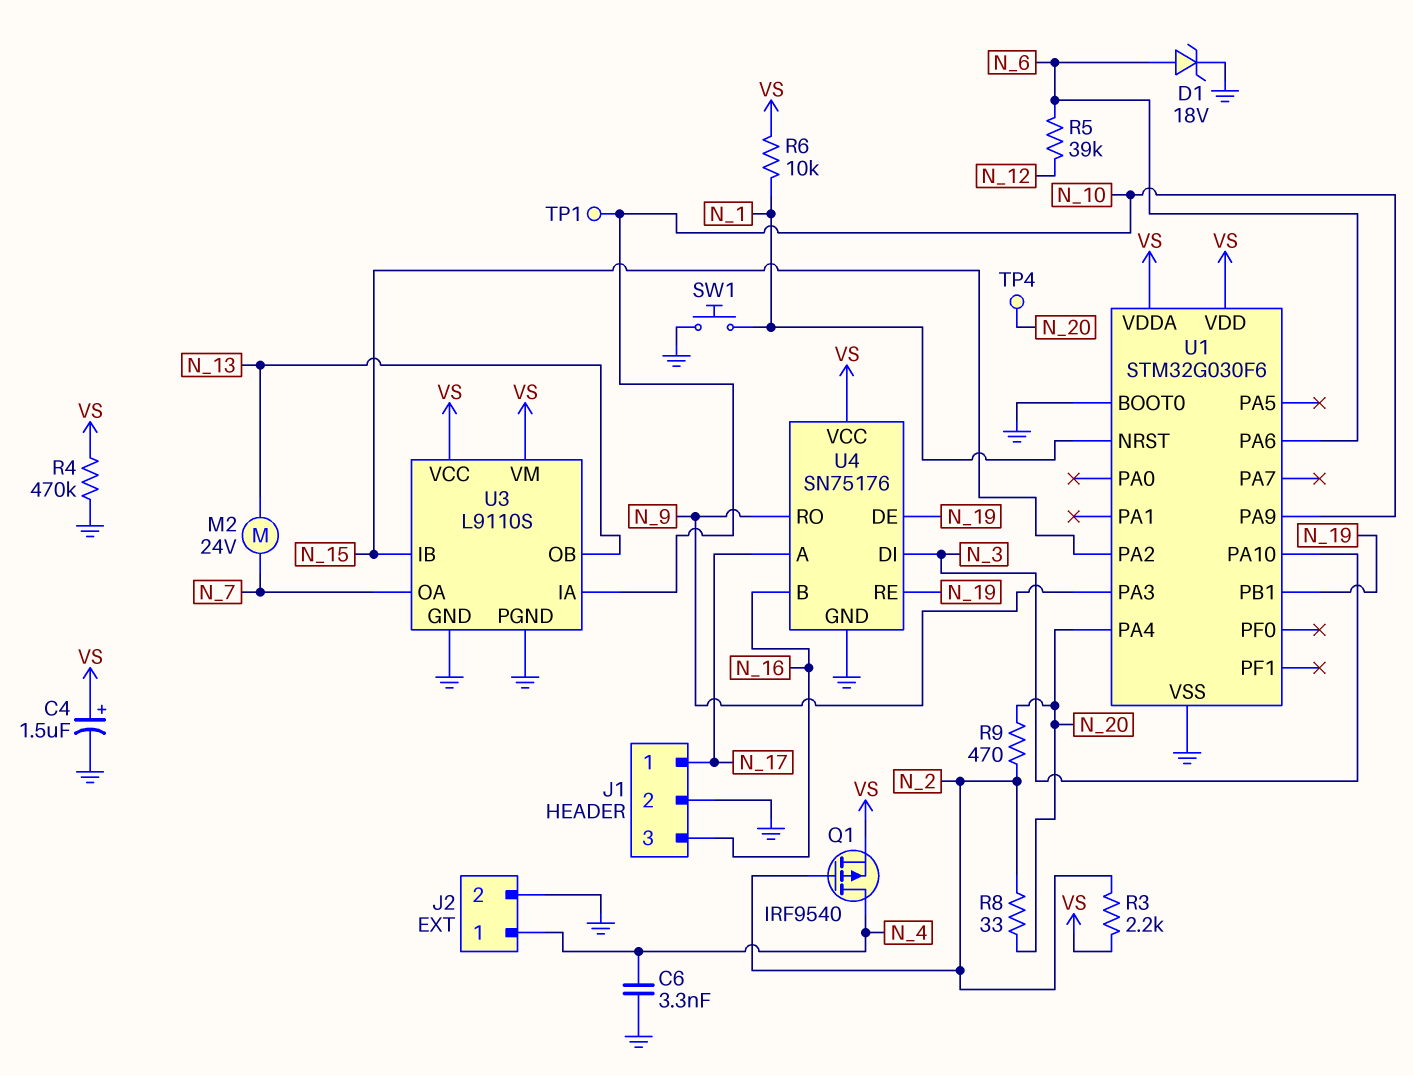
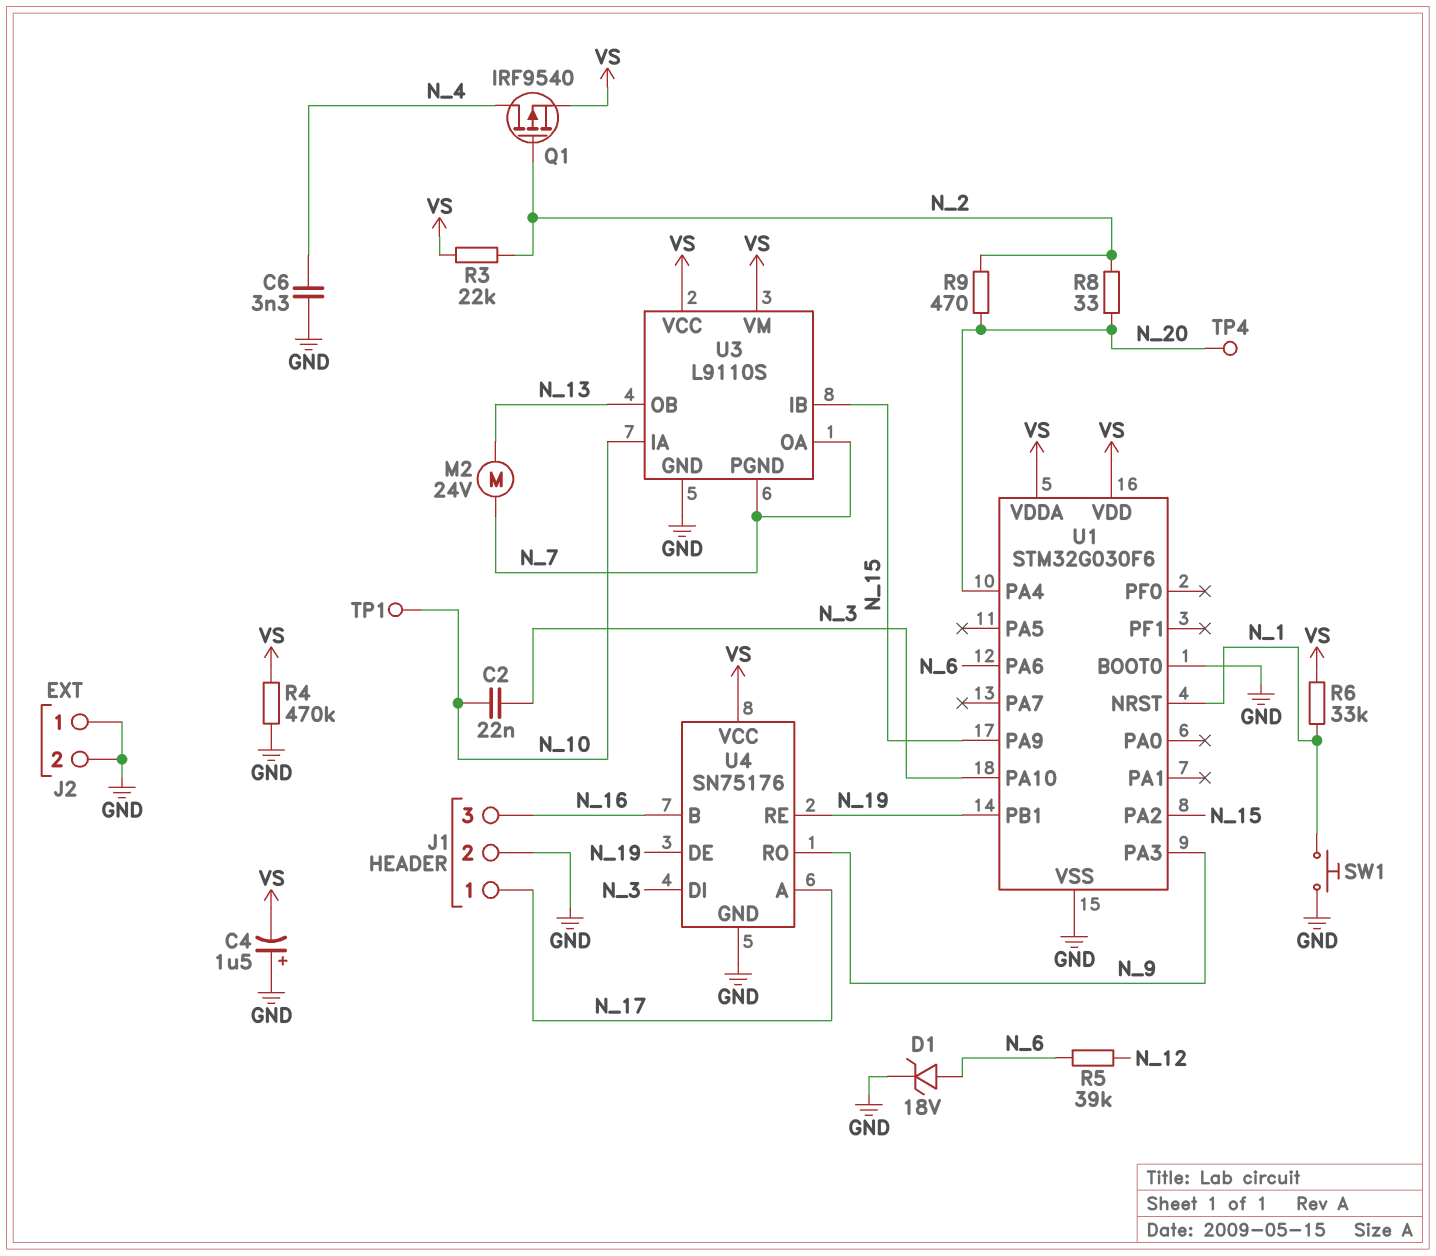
C2: none -> 22nF (N_3, N_10)
C4: 1.5uF (plus VS, minus GND) -> 1.5uF (plus GND, minus VS)
J2 pin 1: N_4 -> GND
R3: 2.2k (N_2, VS) -> 22k (N_2, VS)
R6: 10k (N_1, VS) -> 33k (N_1, VS)
U1 pin PA9: N_10 -> N_15
U3 pin PGND: GND -> N_7

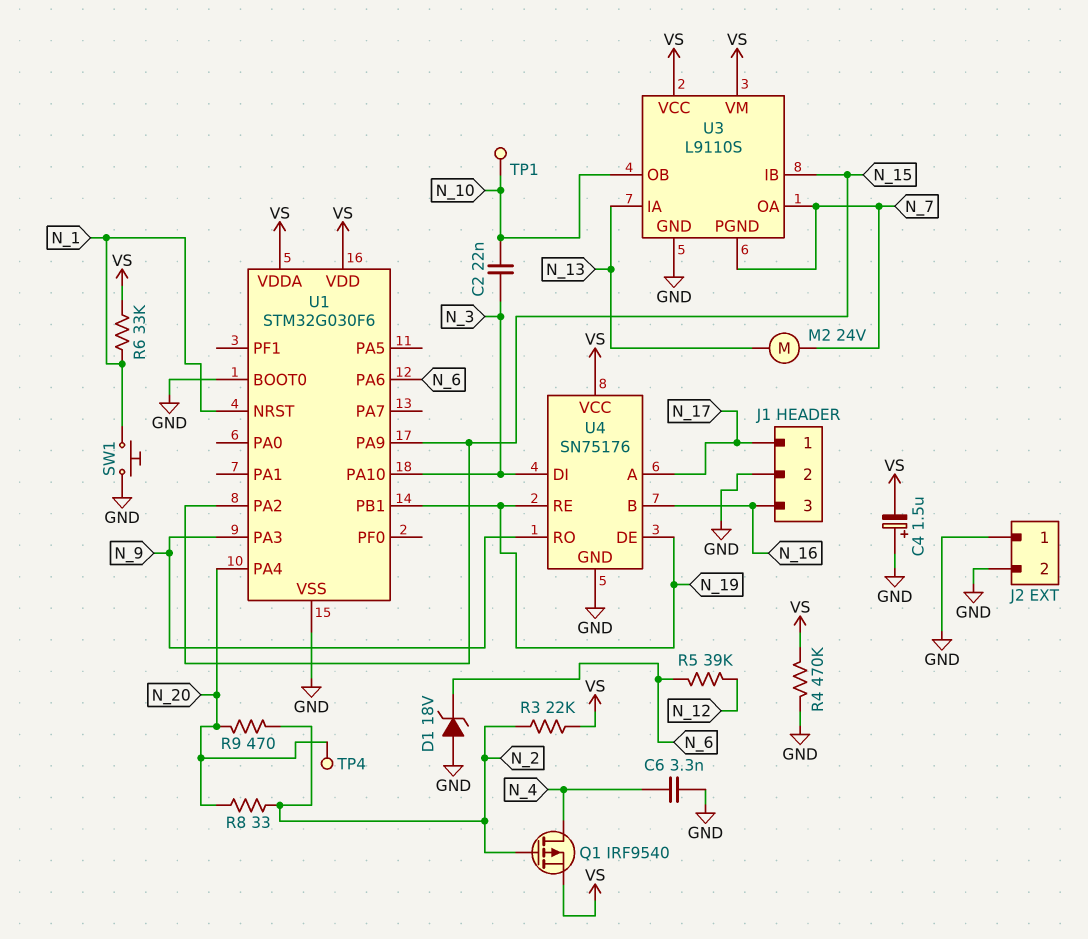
D1: zener 18V (A N_6, K GND) -> zener 18V (A GND, K N_6)
U3 pin IA: N_10 -> N_13
U3 pin OB: N_13 -> N_10

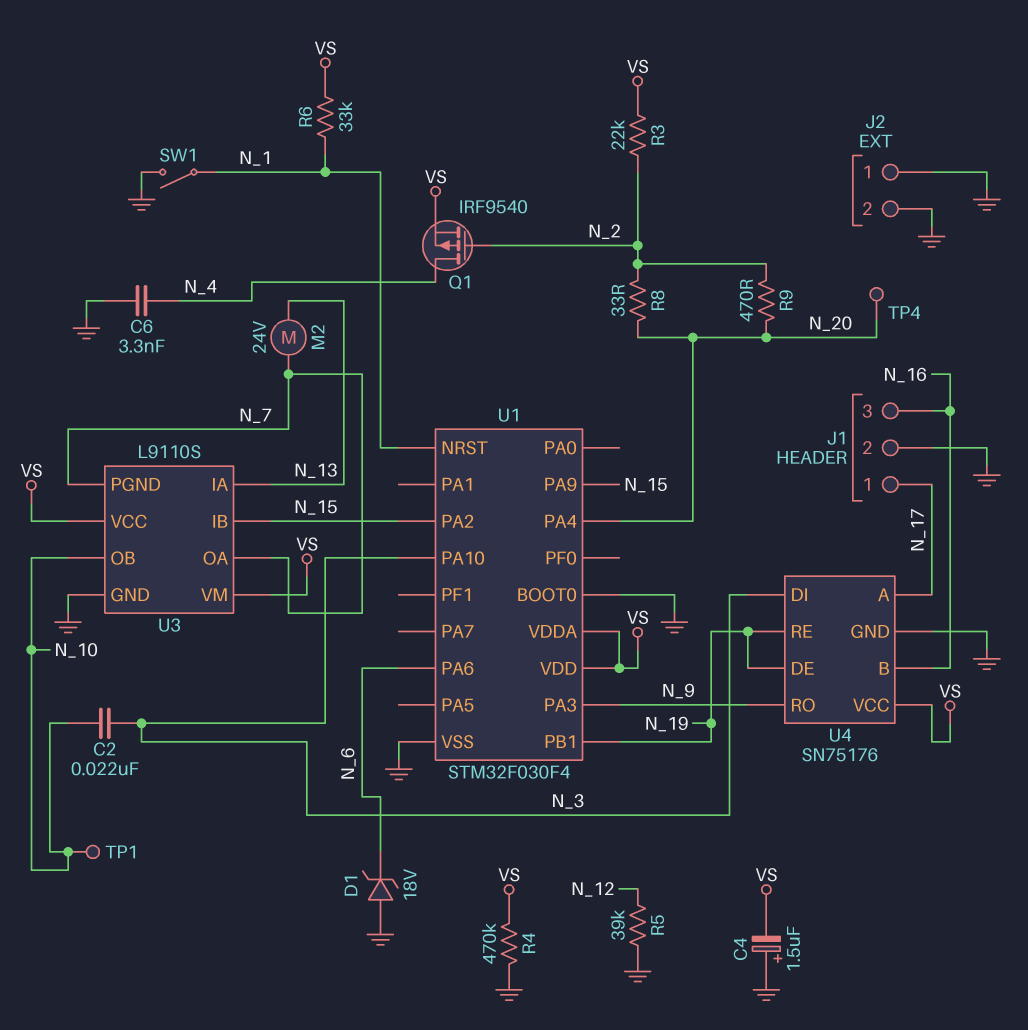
R5: 39k (N_6, N_12) -> 39k (GND, N_12)
SW1: button (GND, N_1) -> switch (GND, N_1)
U1: STM32G030F6 -> STM32F030F4

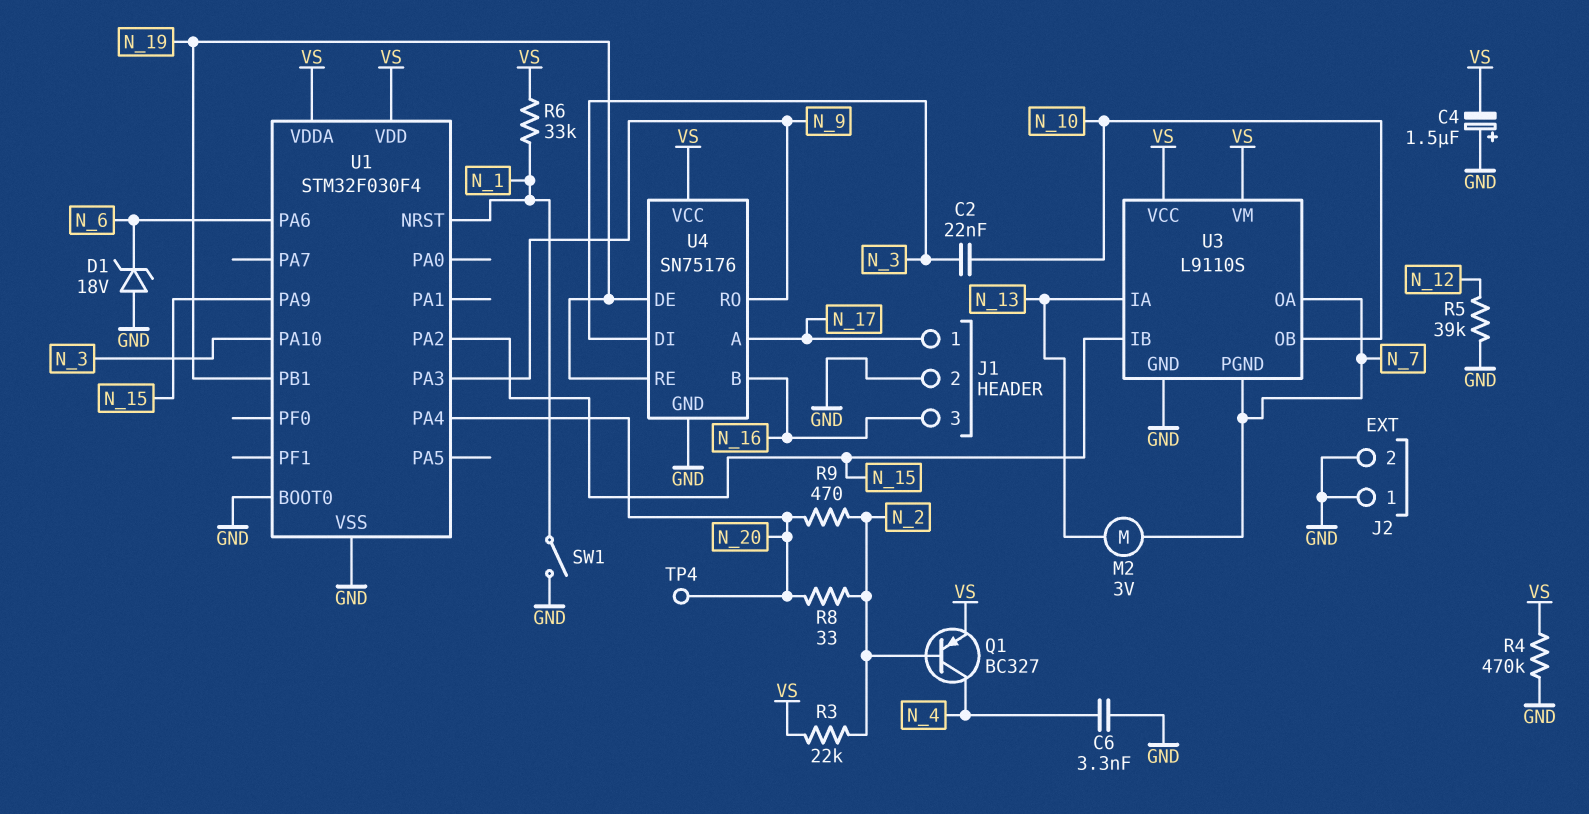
M2: motor 24V (N_7, N_13) -> motor 3V (N_7, N_13)
Q1: PMOS IRF9540 (G N_2, D N_4, S VS) -> PNP BC327 (B N_2, C N_4, E VS)
TP1: test point (N_10) -> none

